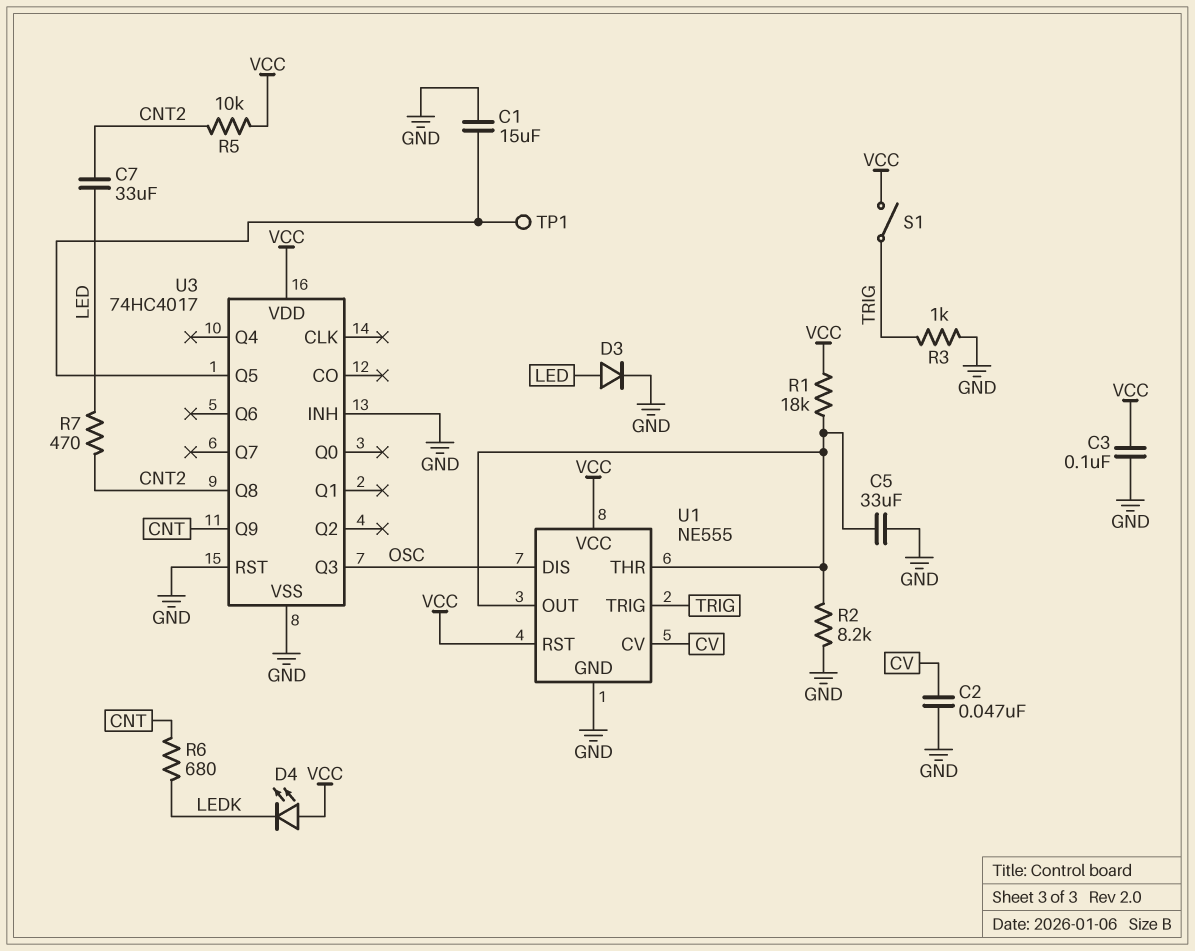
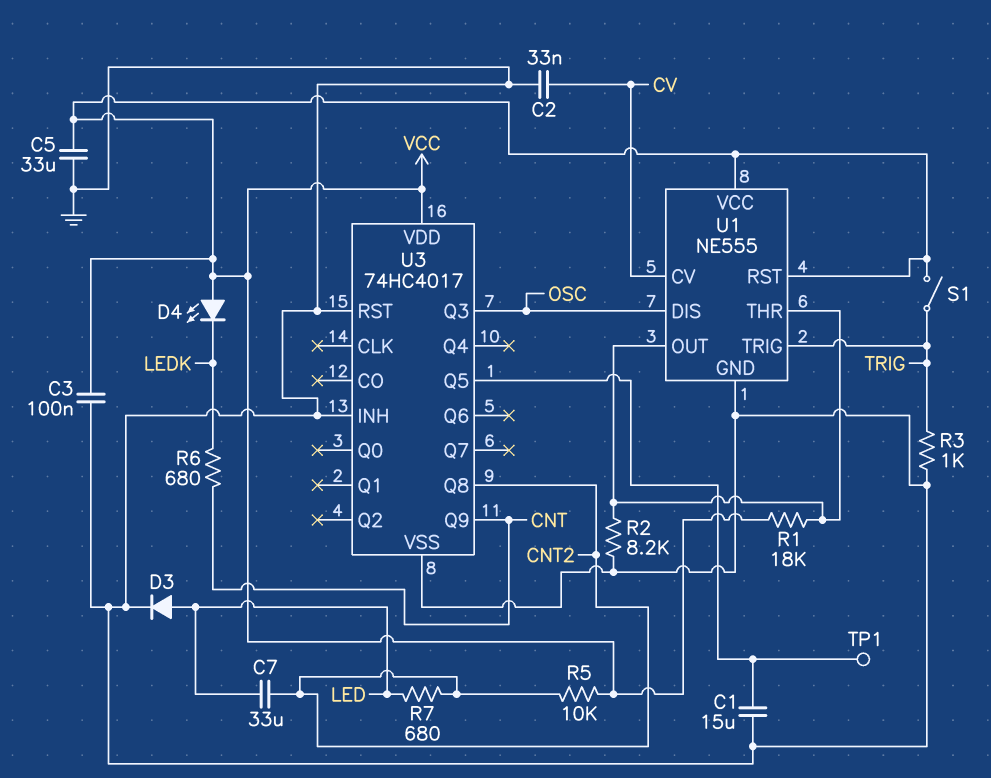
C2: 47nF (CV, GND) -> 33nF (CV, GND)
C5: 33uF (GND, U1/OUT) -> 33uF (GND, VCC)
R7: 470 (CNT2, LED) -> 680 (CNT2, LED)

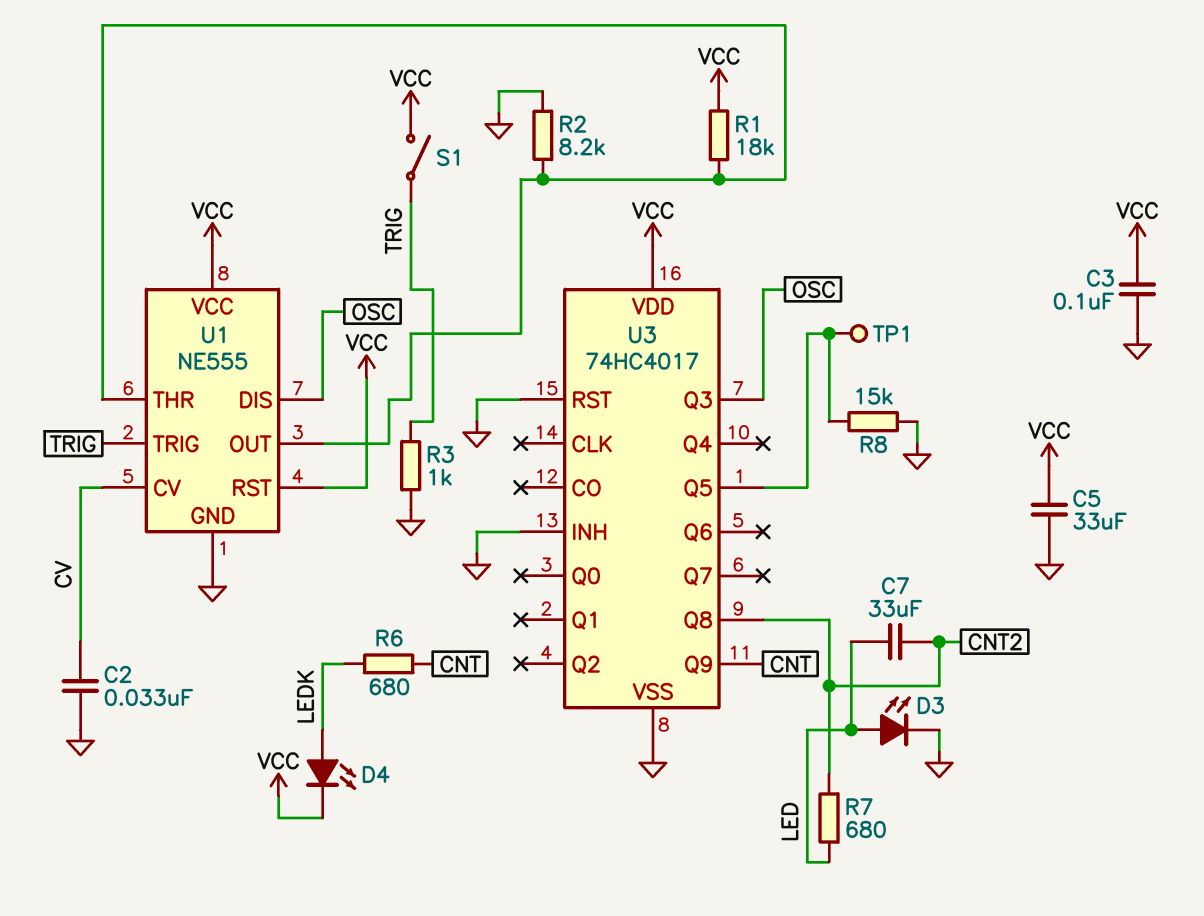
C1: 15uF (GND, U3/Q5) -> none
D3: diode (A LED, K GND) -> LED (A LED, K GND)
D4: LED (A VCC, K LEDK) -> LED (A LEDK, K VCC)
R5: 10k (CNT2, VCC) -> none
R8: none -> 15k (GND, U3/Q5)

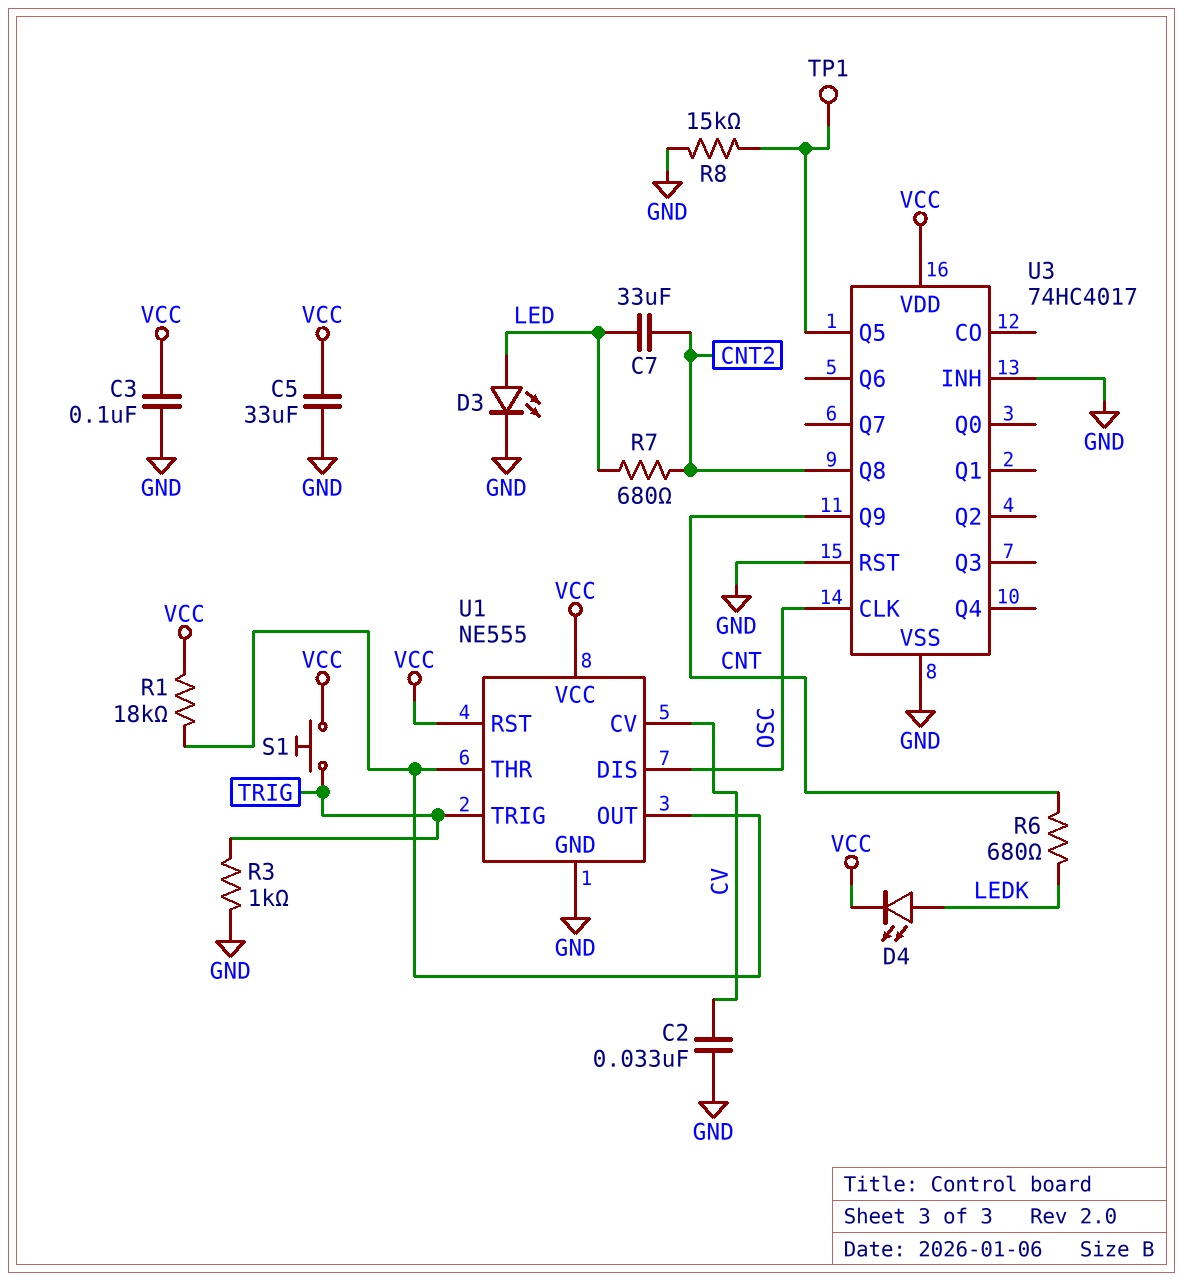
R2: 8.2k (GND, U1/OUT) -> none
S1: switch (TRIG, VCC) -> button (TRIG, VCC)
U3 pin CLK: none -> OSC
U3 pin Q3: OSC -> none

